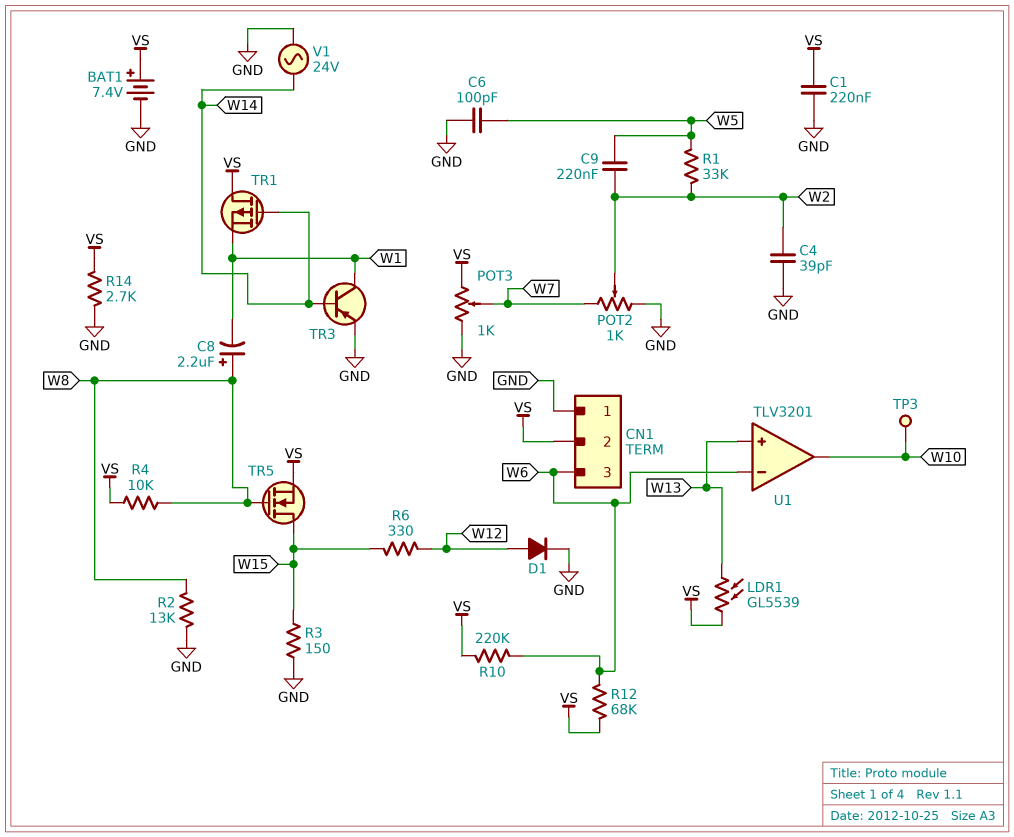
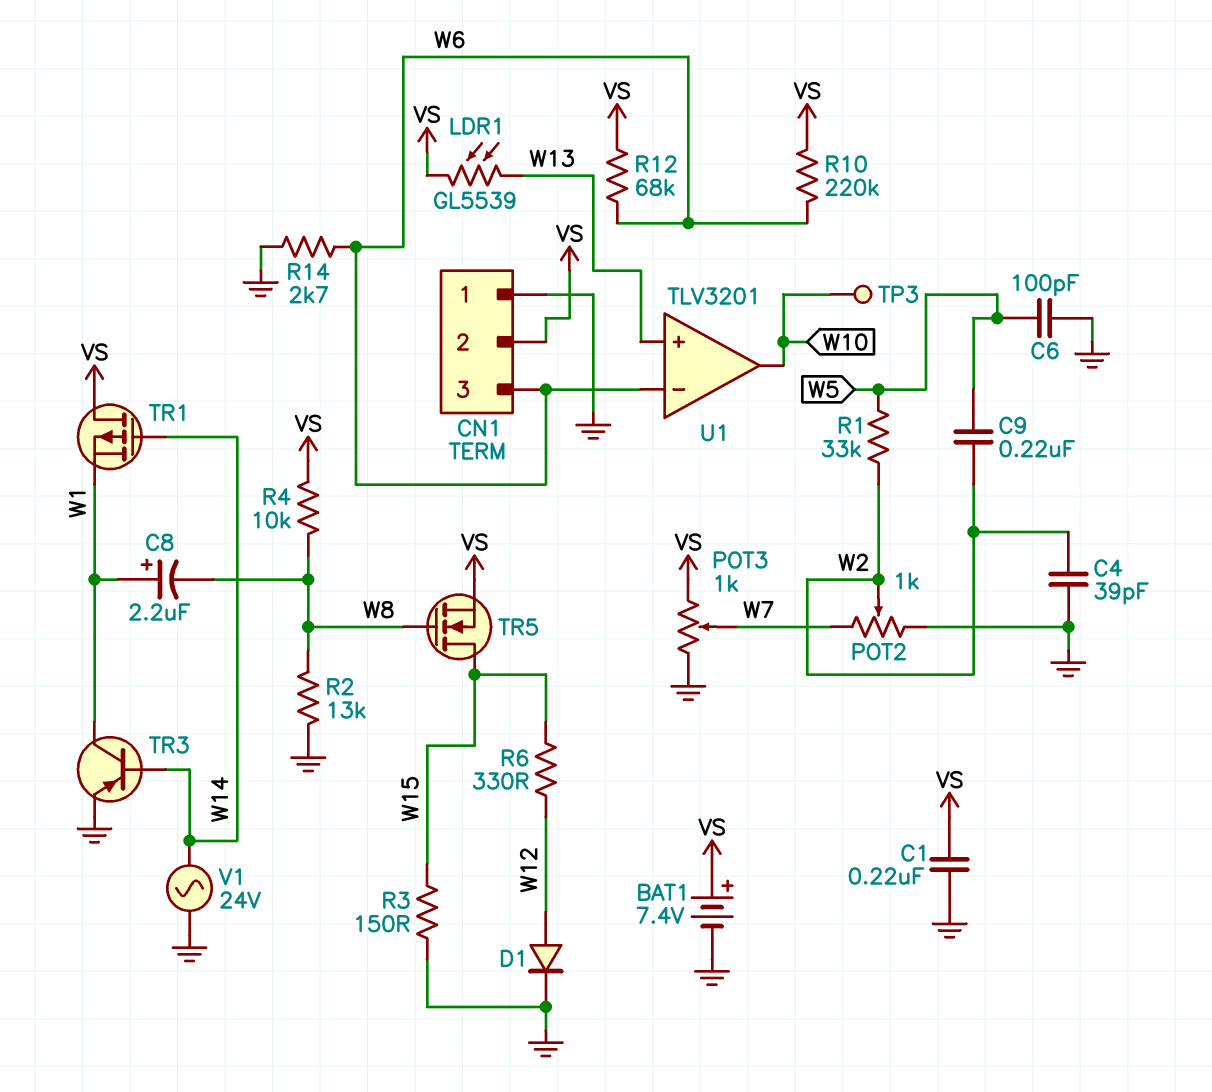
C8: 2.2uF (plus W8, minus W1) -> 2.2uF (plus W1, minus W8)
R14: 2.7k (GND, VS) -> 2.7k (GND, W6)

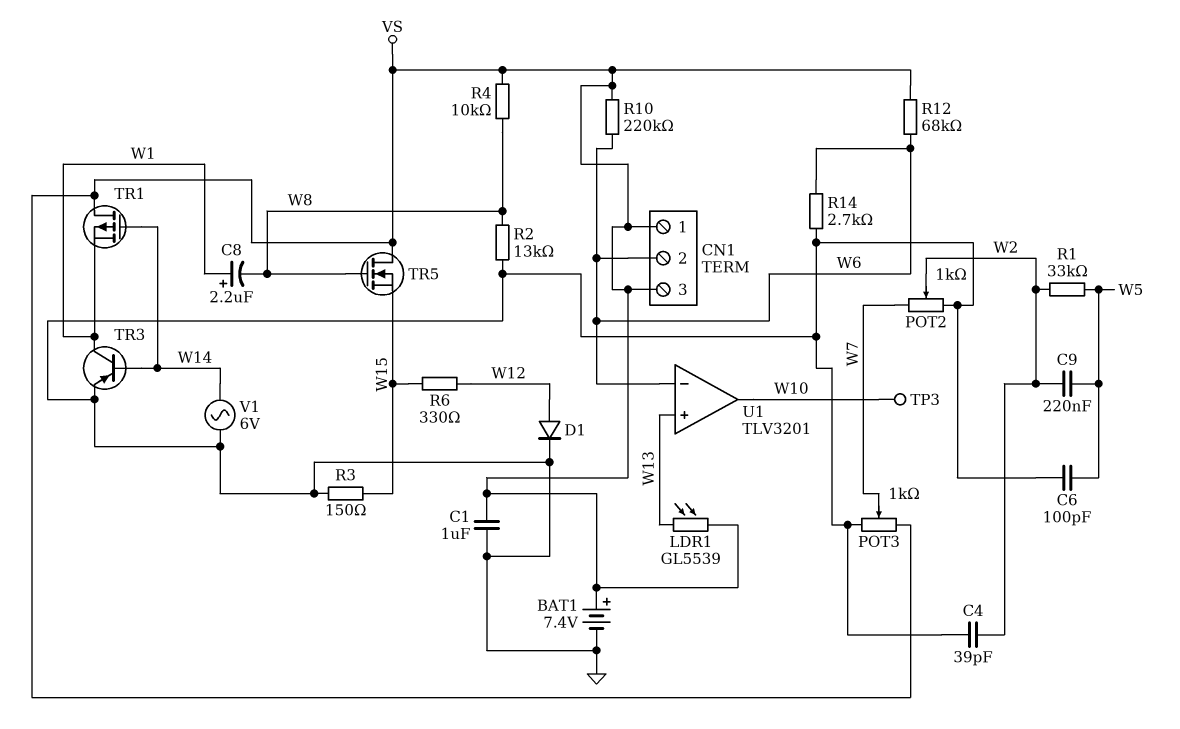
C1: 220nF (GND, VS) -> 1uF (GND, VS)
CN1 pin 1: GND -> VS
CN1 pin 2: VS -> W6
CN1 pin 3: W6 -> VS
TR5: NMOS (G W8, D W15, S VS) -> NMOS (G W8, D VS, S W15)
V1: AC 24V (GND, W14) -> AC 6V (GND, W14)

